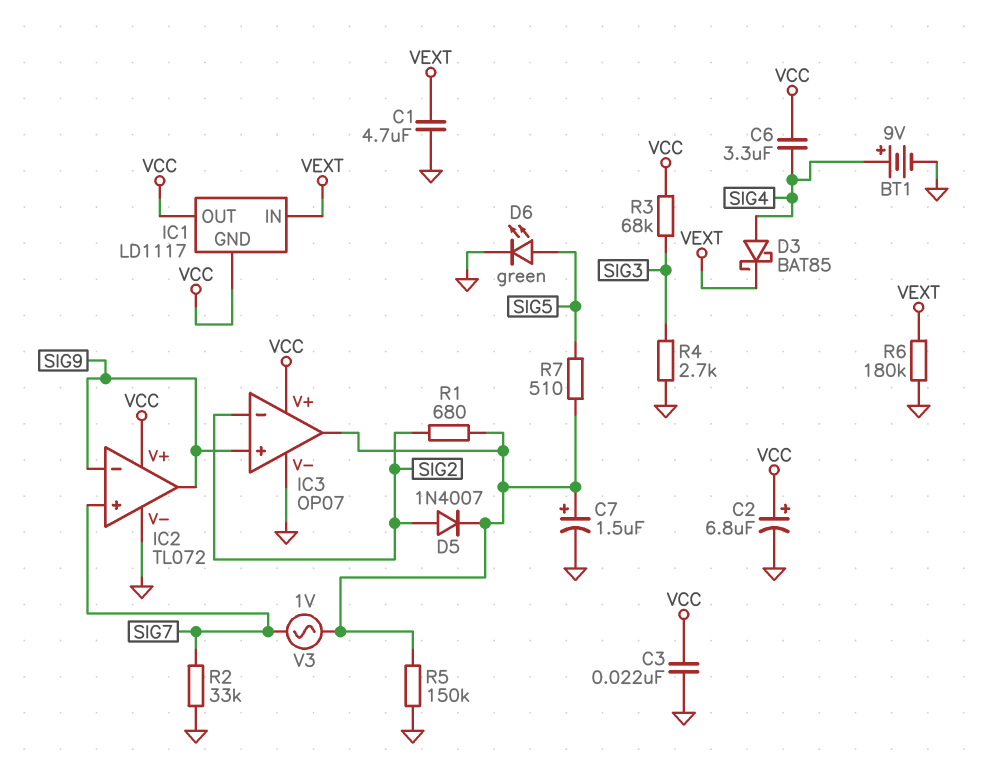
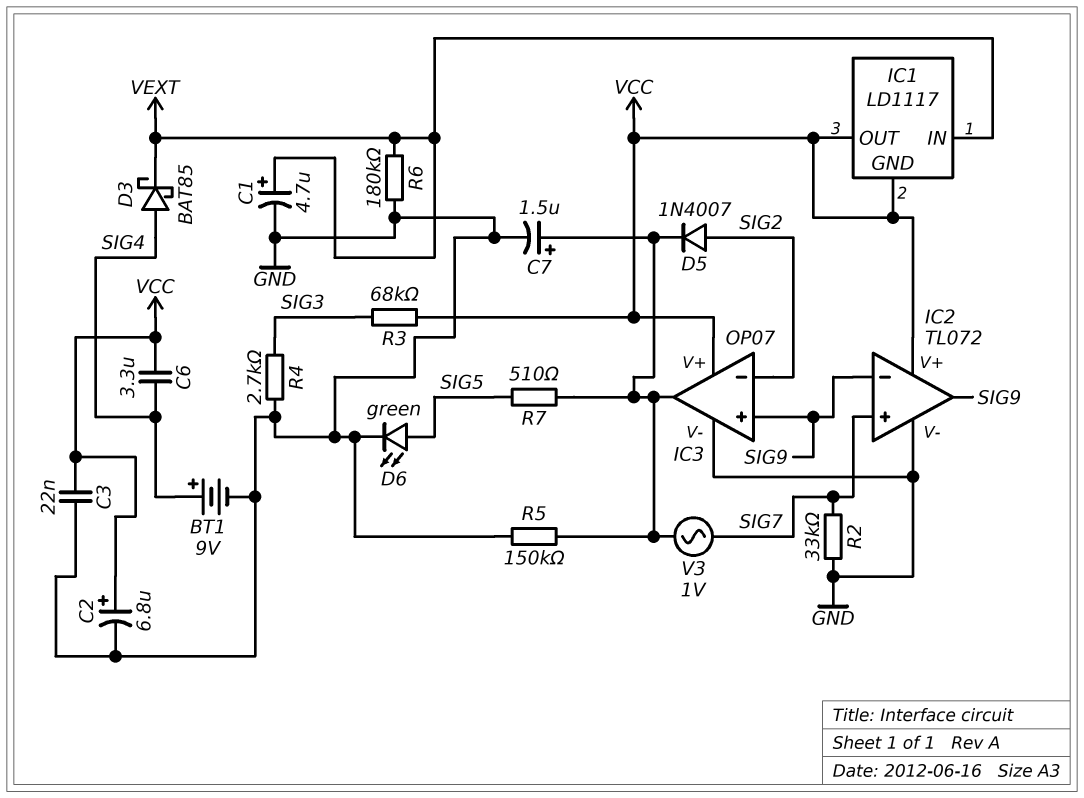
C1: 4.7uF (GND, VEXT) -> 4.7uF (plus VEXT, minus GND)
R1: 680 (IC3/out, SIG2) -> none

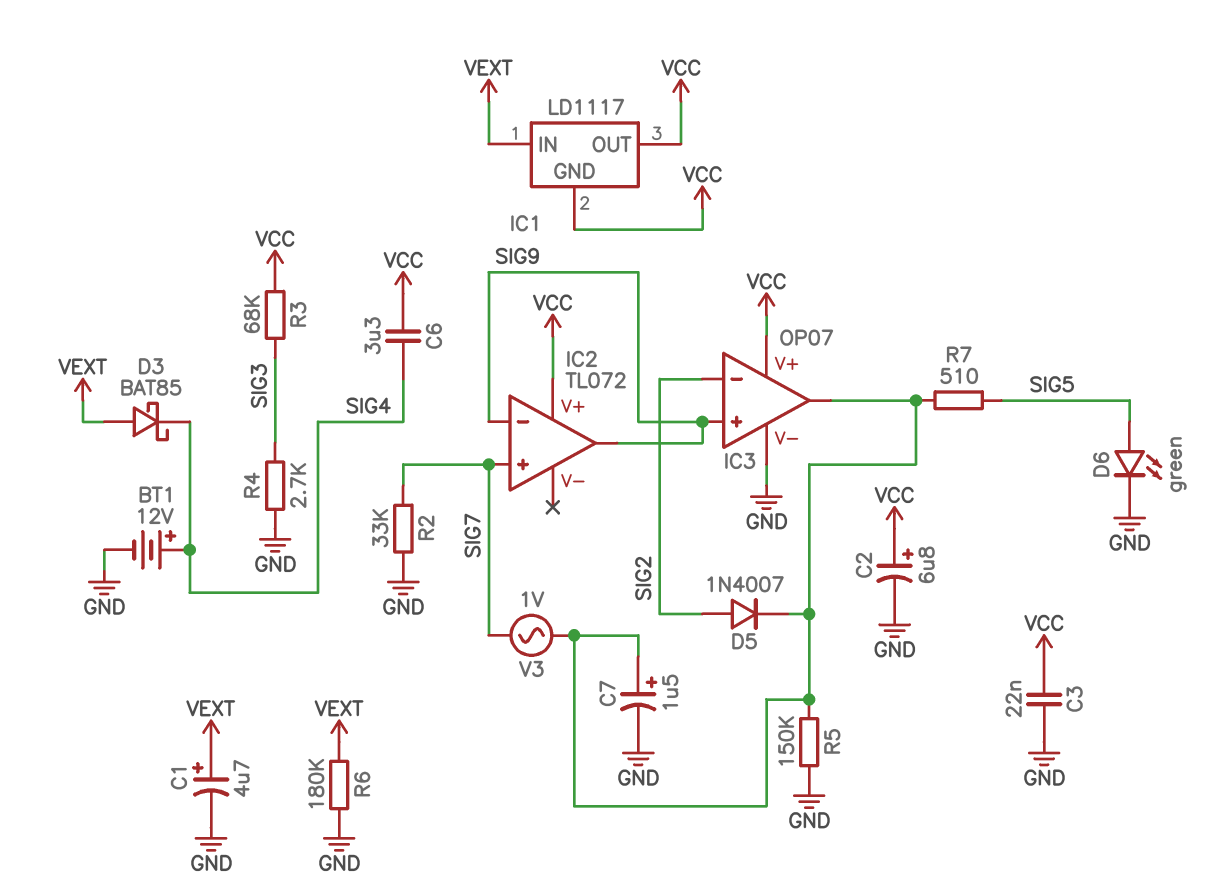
BT1: 9V (plus SIG4, minus GND) -> 12V (plus SIG4, minus GND)
D3: schottky BAT85 (A SIG4, K VEXT) -> schottky BAT85 (A VEXT, K SIG4)
IC2 pin V-: GND -> none

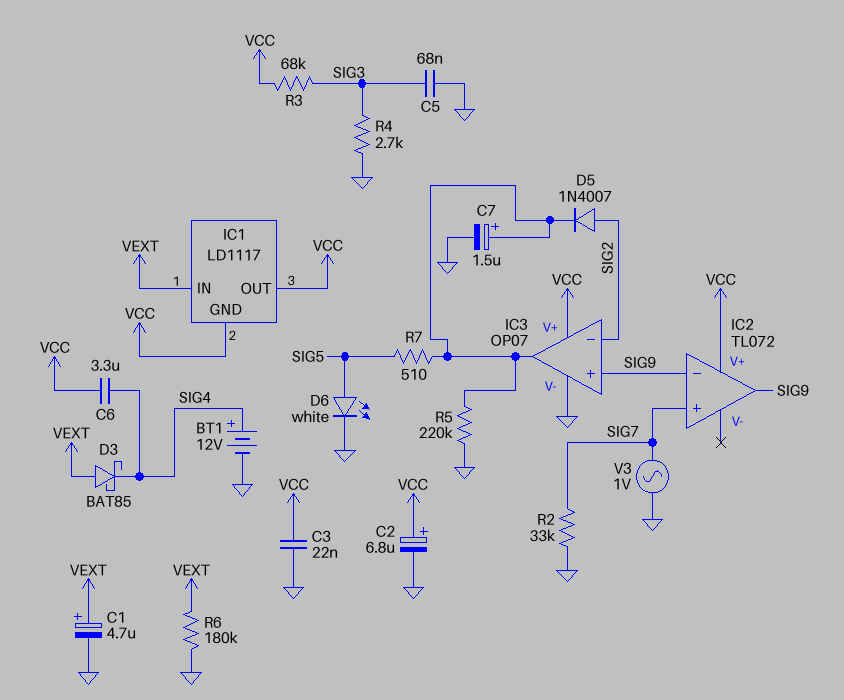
C5: none -> 68nF (GND, SIG3)
D6: LED green (A SIG5, K GND) -> LED white (A SIG5, K GND)
R5: 150k (GND, IC3/out) -> 220k (GND, IC3/out)
V3: AC 1V (IC3/out, SIG7) -> AC 1V (GND, SIG7)

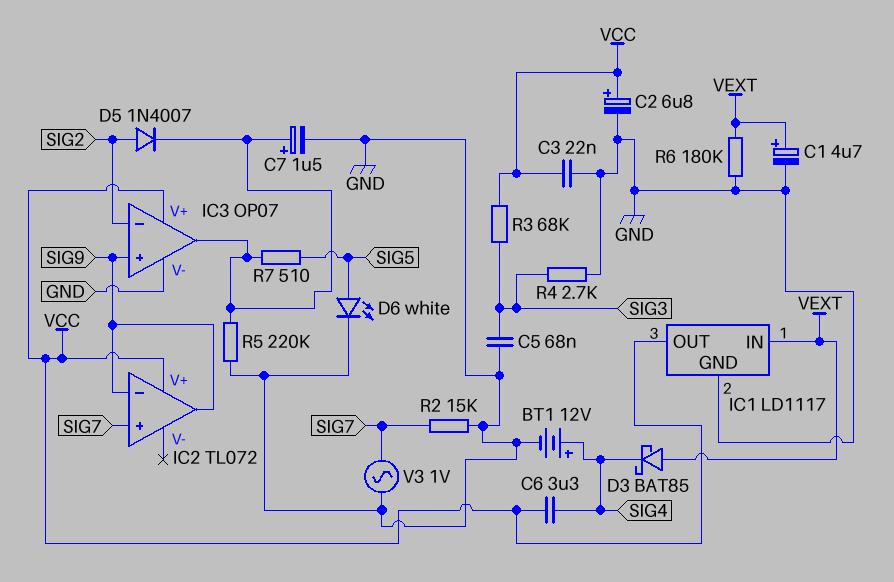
IC1 pin GND: VCC -> GND
R2: 33k (GND, SIG7) -> 15k (GND, SIG7)

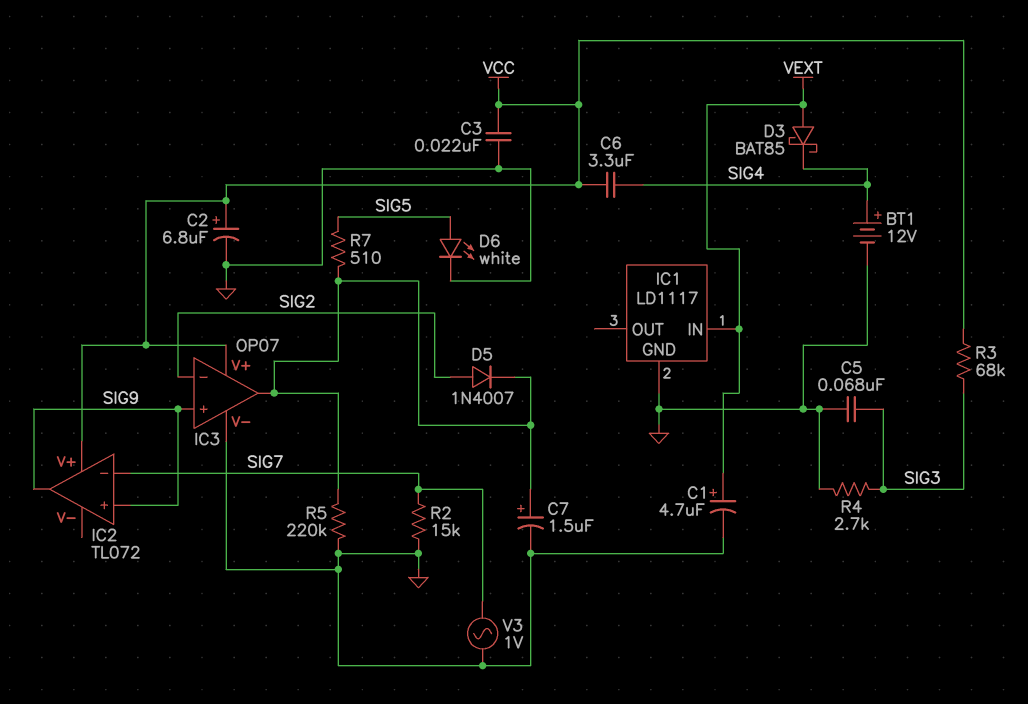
IC1 pin OUT: VCC -> none
IC2 pin in+: SIG7 -> SIG9
IC2 pin in-: SIG9 -> SIG7
R6: 180k (GND, VEXT) -> none

